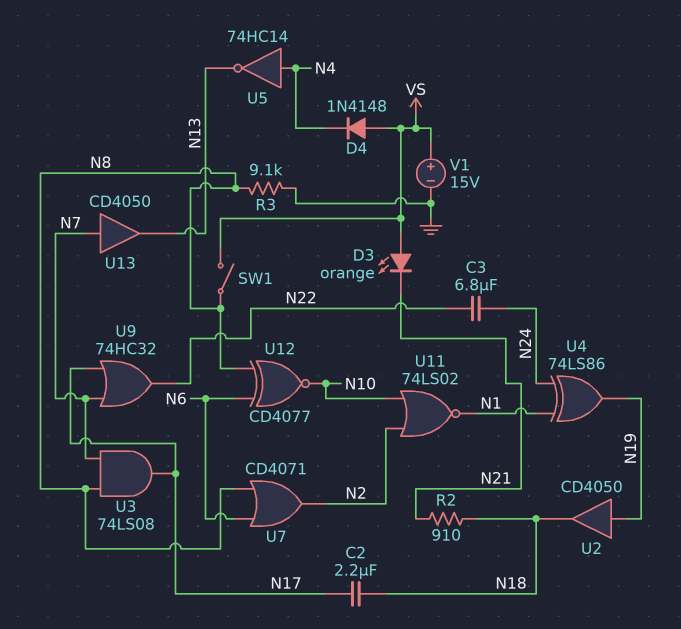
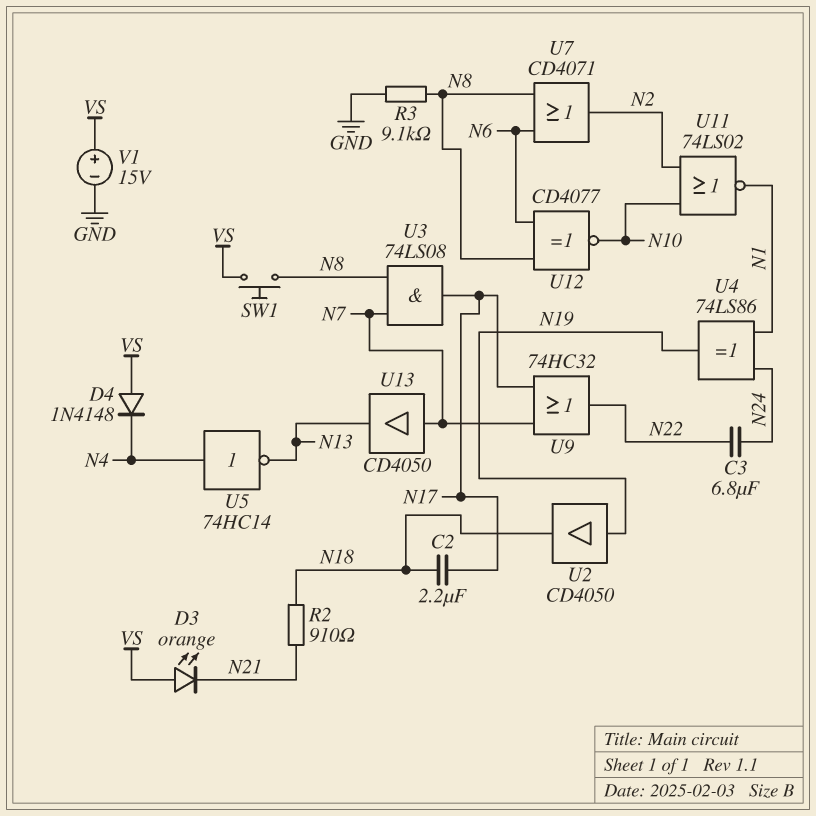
SW1: switch (N8, VS) -> button (N8, VS)

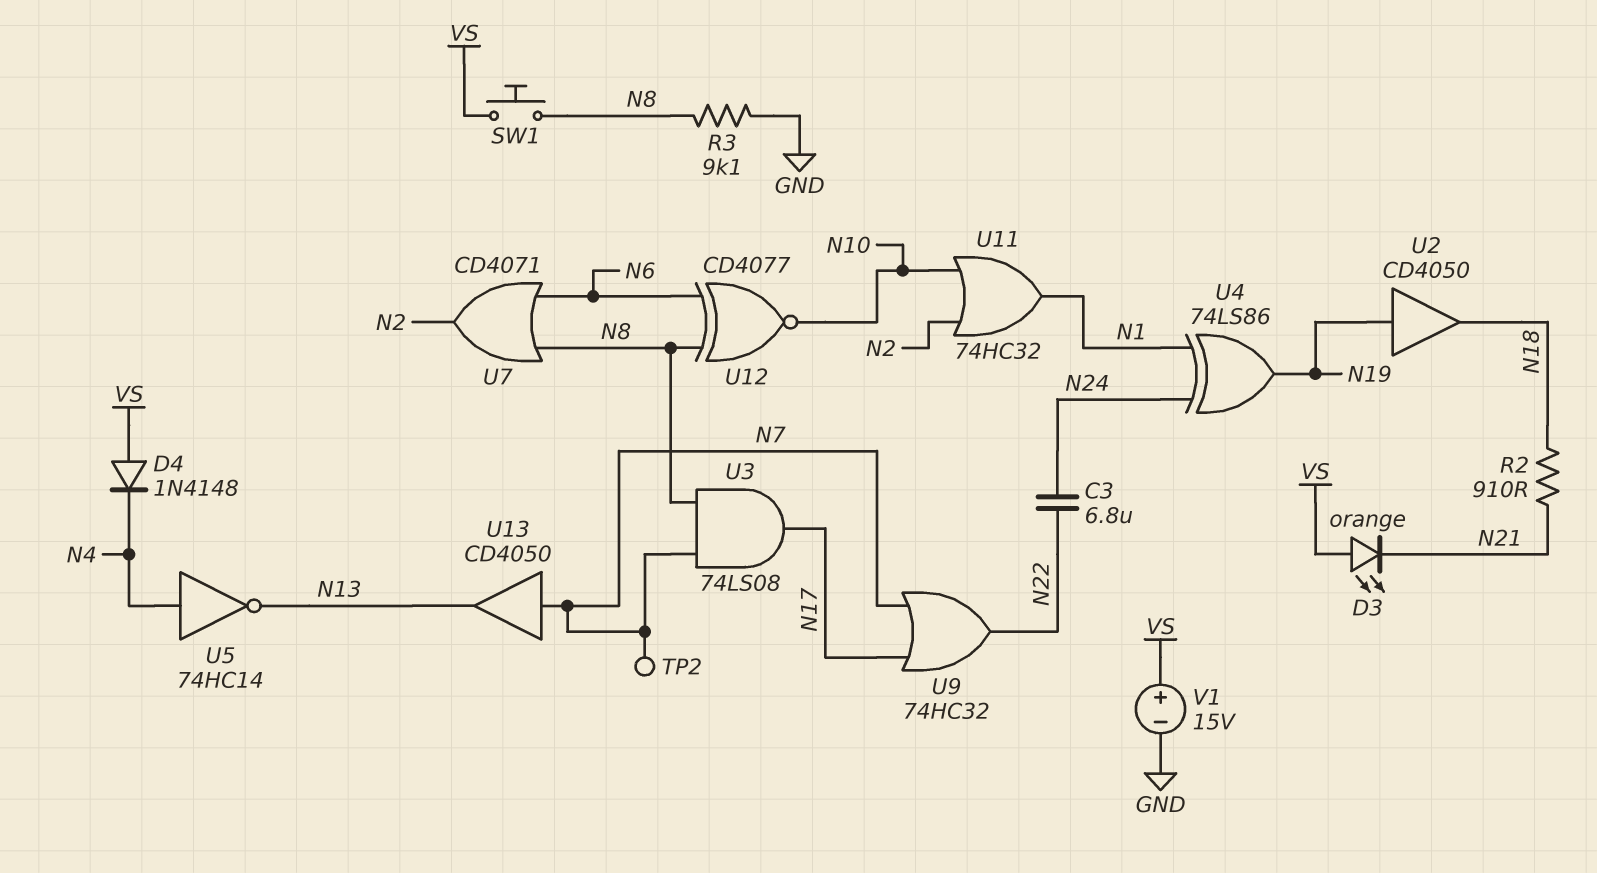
C2: 2.2uF (N17, N18) -> none
TP2: none -> test point (N7)
U11: NOR 74LS02 (in N2, in N10, out N1) -> OR 74HC32 (in N2, in N10, out N1)

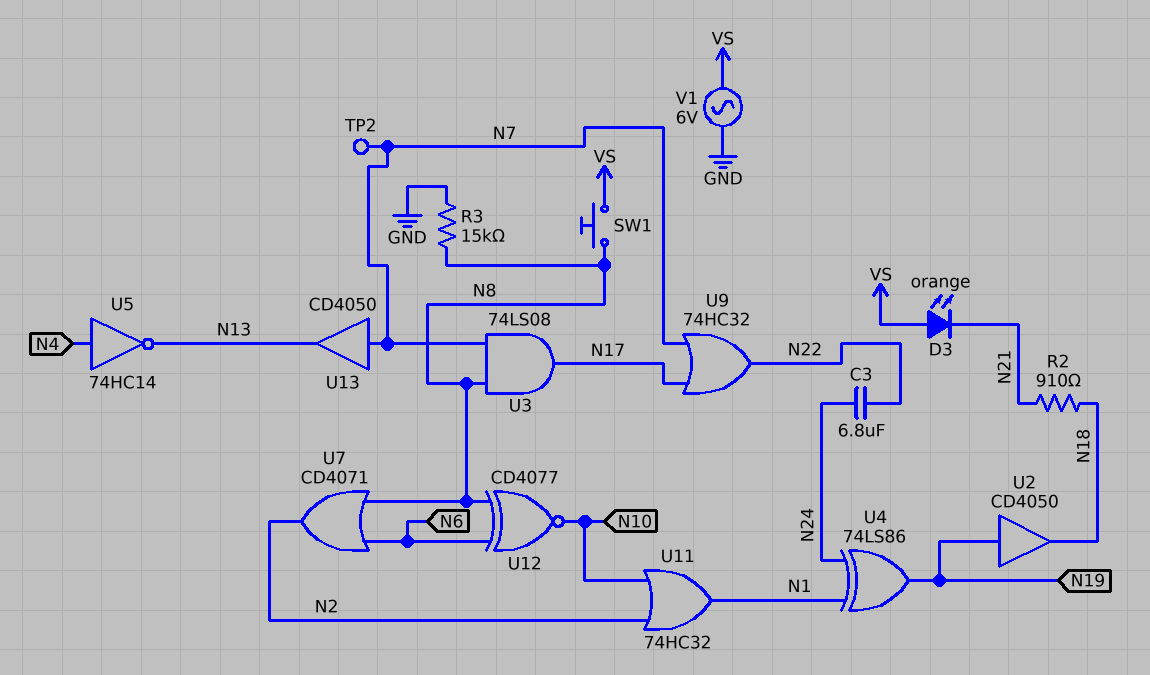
D4: diode 1N4148 (A VS, K N4) -> none
R3: 9.1k (GND, N8) -> 15k (GND, N8)
V1: 15V (plus VS, minus GND) -> AC 6V (GND, VS)

